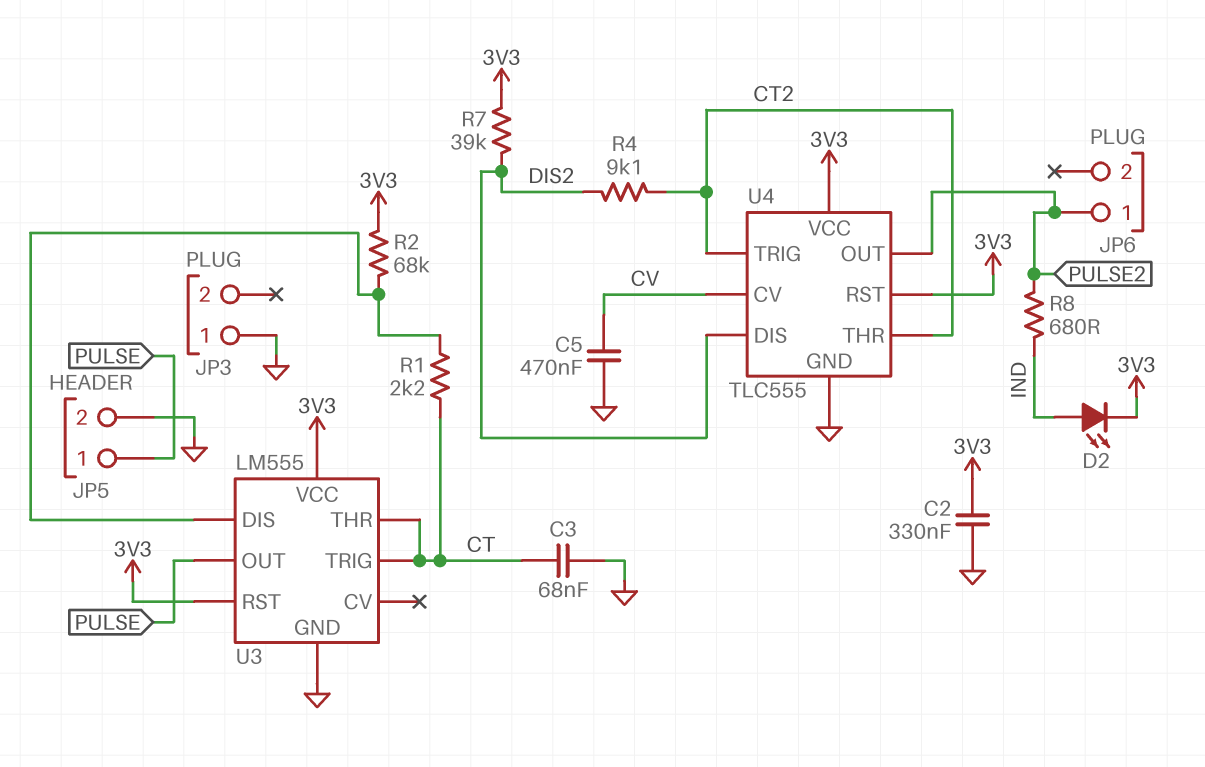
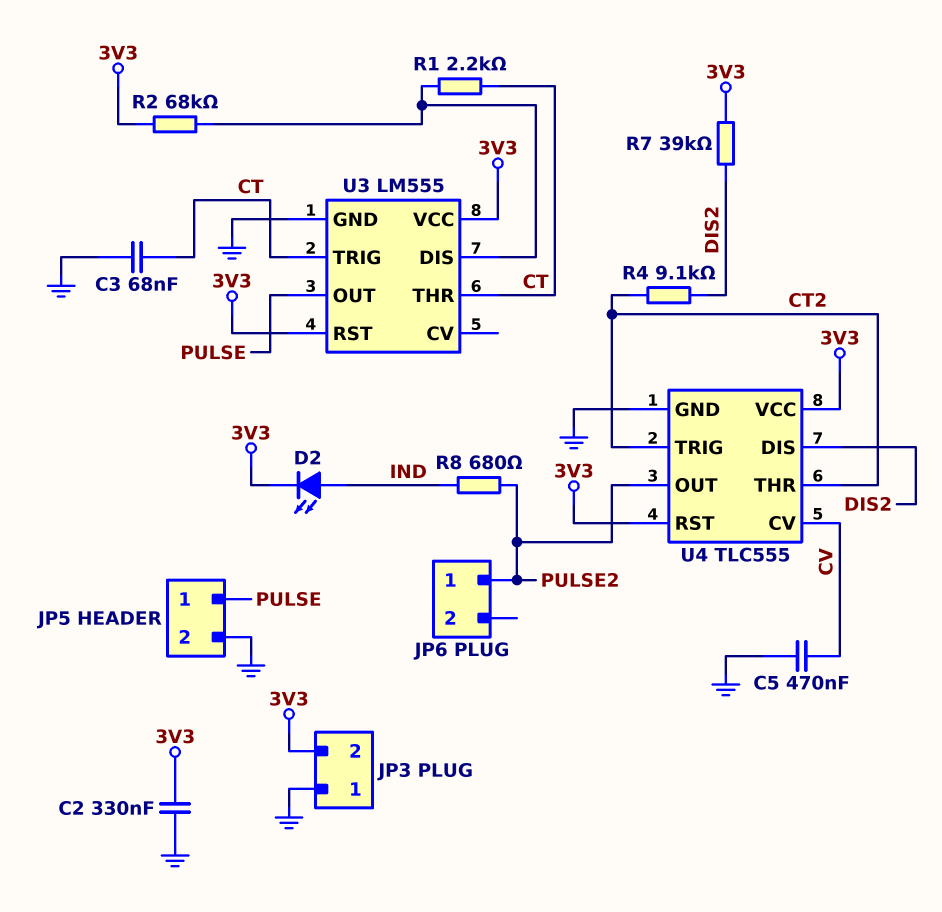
JP3 pin 2: none -> 3V3

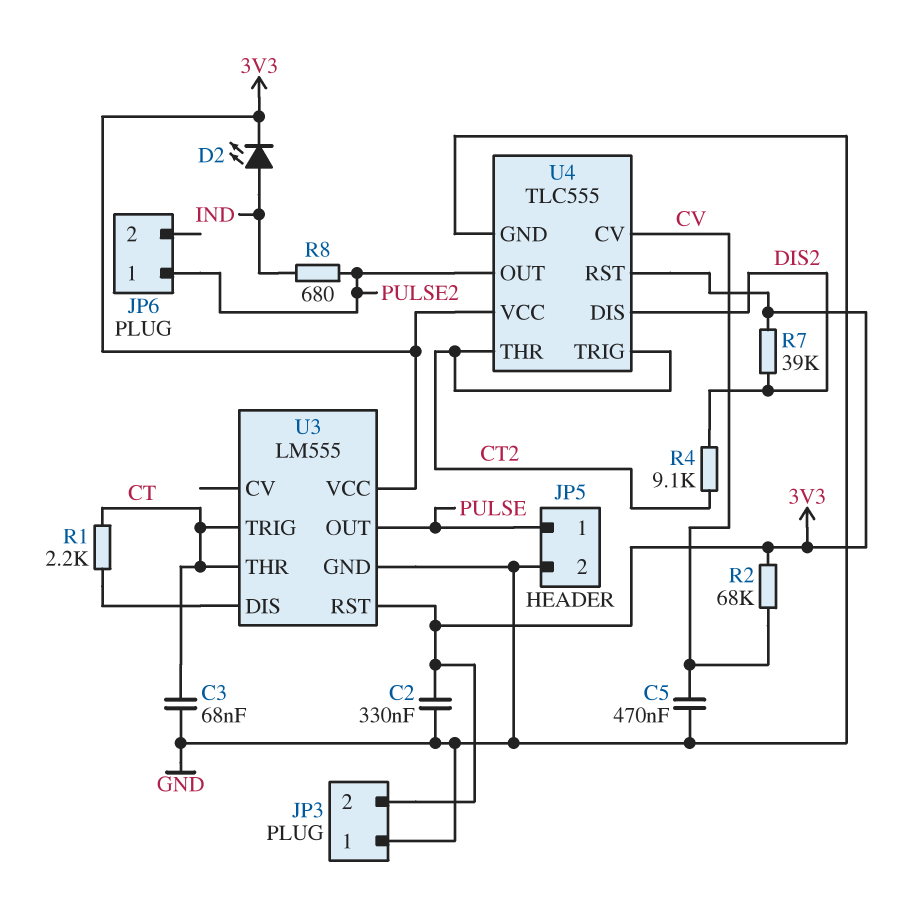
R2: 68k (3V3, U3/DIS) -> 68k (3V3, CV)

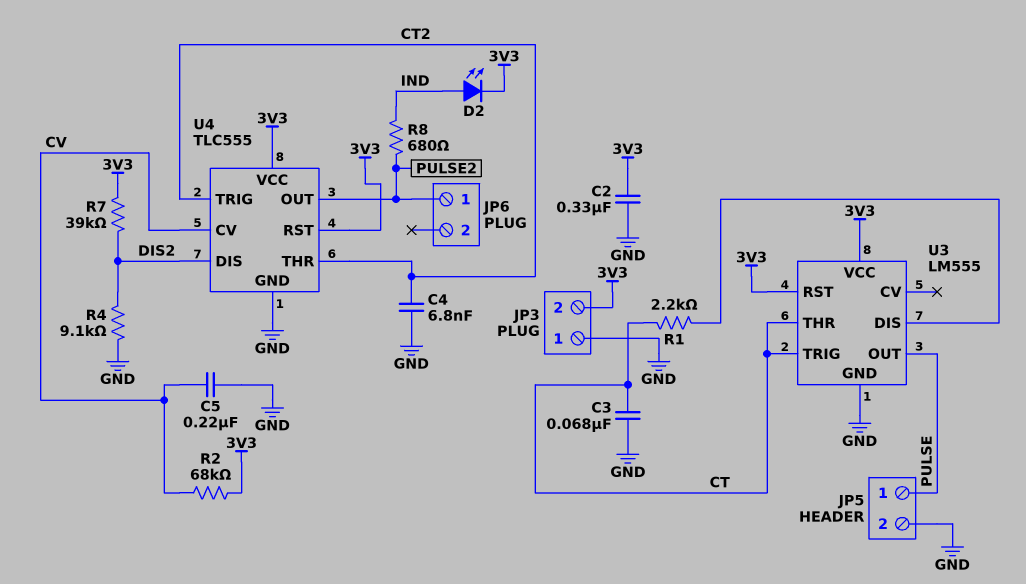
C4: none -> 6.8nF (CT2, GND)
C5: 470nF (CV, GND) -> 220nF (CV, GND)
R4: 9.1k (CT2, DIS2) -> 9.1k (DIS2, GND)

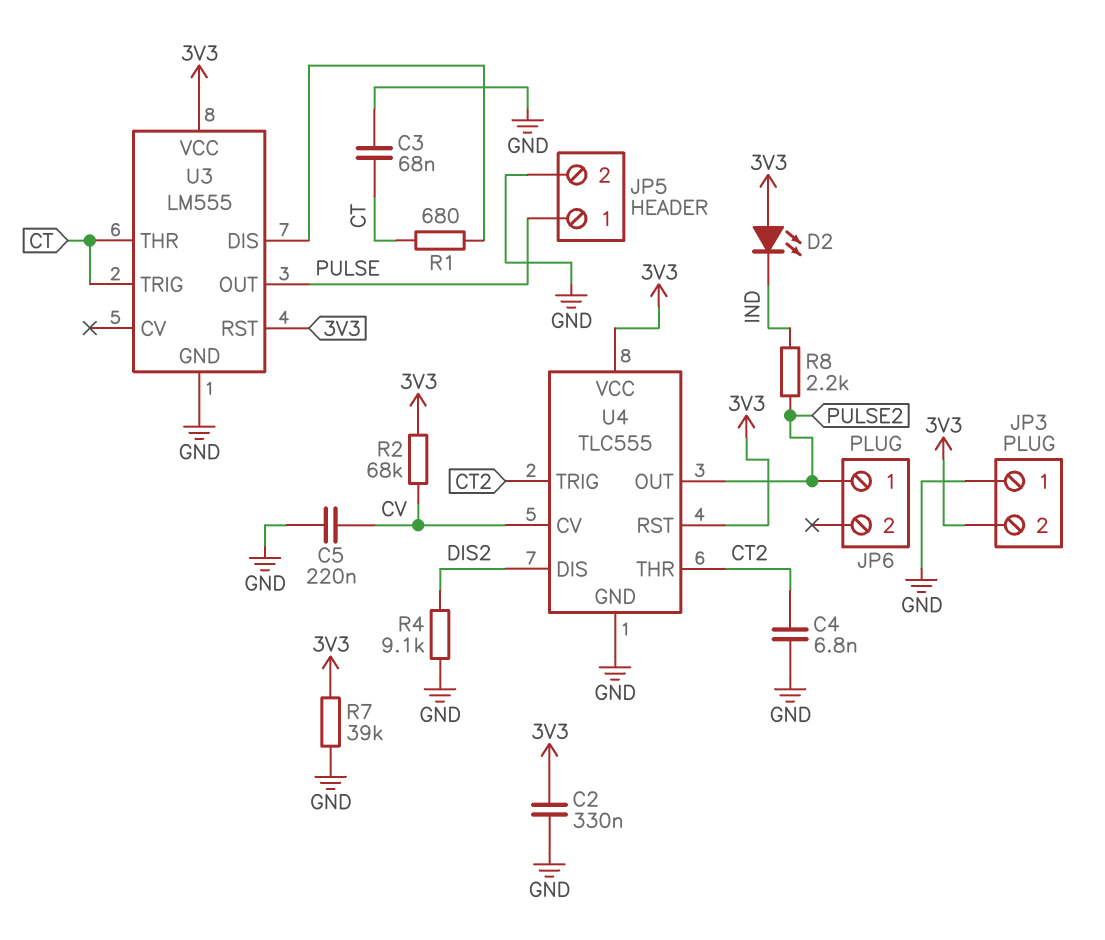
D2: LED (A IND, K 3V3) -> LED (A 3V3, K IND)
R1: 2.2k (CT, U3/DIS) -> 680 (CT, U3/DIS)
R7: 39k (3V3, DIS2) -> 39k (3V3, GND)
R8: 680 (IND, PULSE2) -> 2.2k (IND, PULSE2)

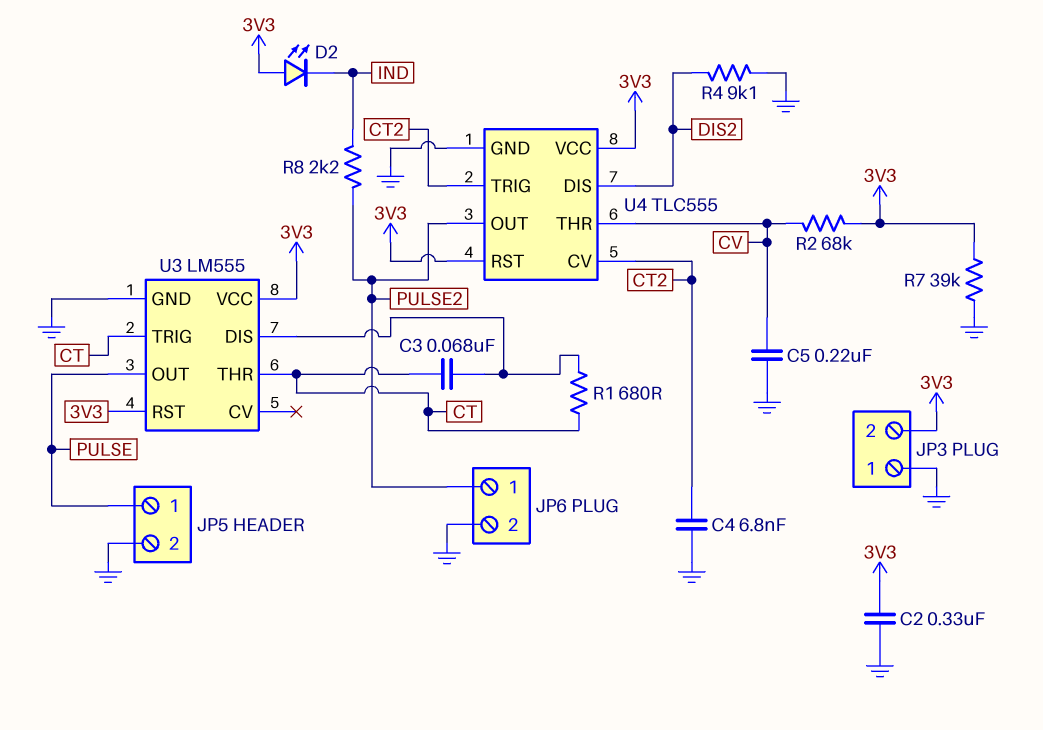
C3: 68nF (CT, GND) -> 68nF (CT, U3/DIS)
JP6 pin 2: none -> GND
U4 pin CV: CV -> CT2
U4 pin THR: CT2 -> CV

